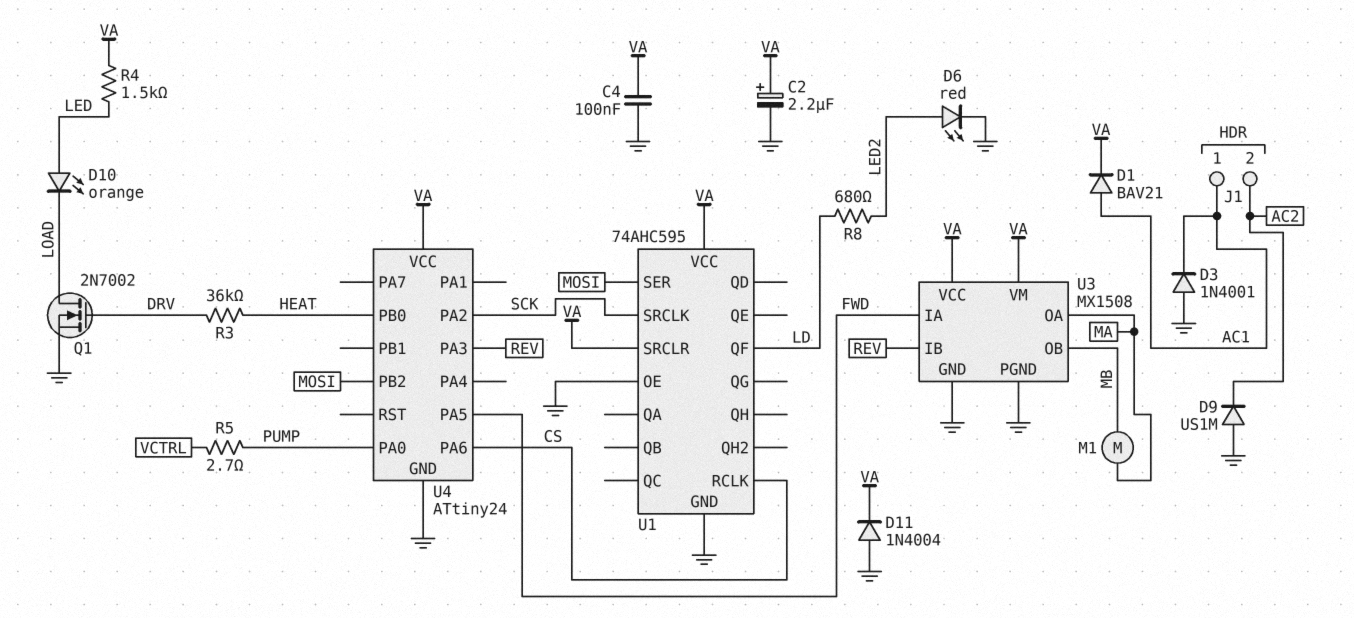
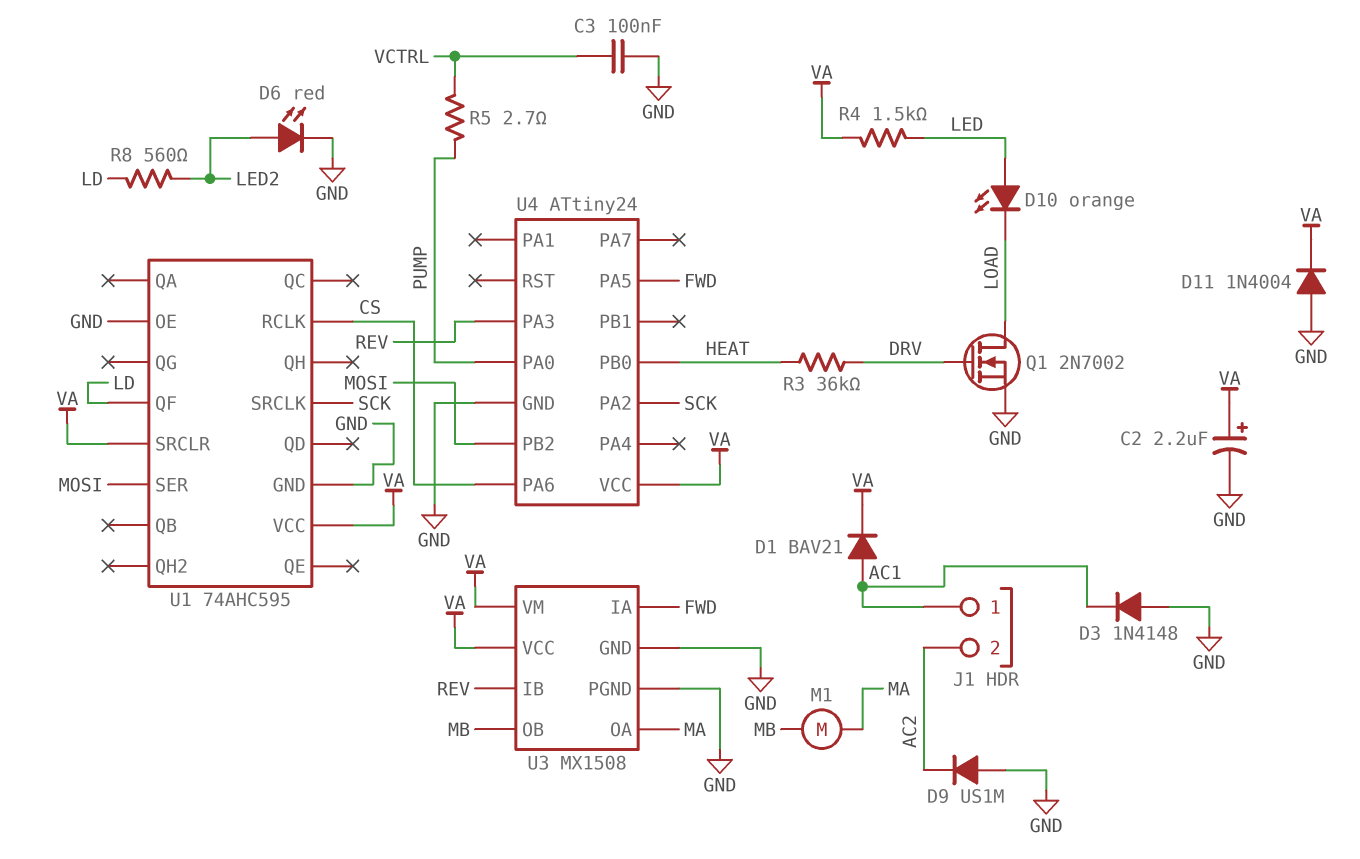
C3: none -> 100nF (GND, VCTRL)
C4: 100nF (GND, VA) -> none
D3: diode 1N4001 (A GND, K AC1) -> diode 1N4148 (A GND, K AC1)
R8: 680 (LD, LED2) -> 560 (LD, LED2)

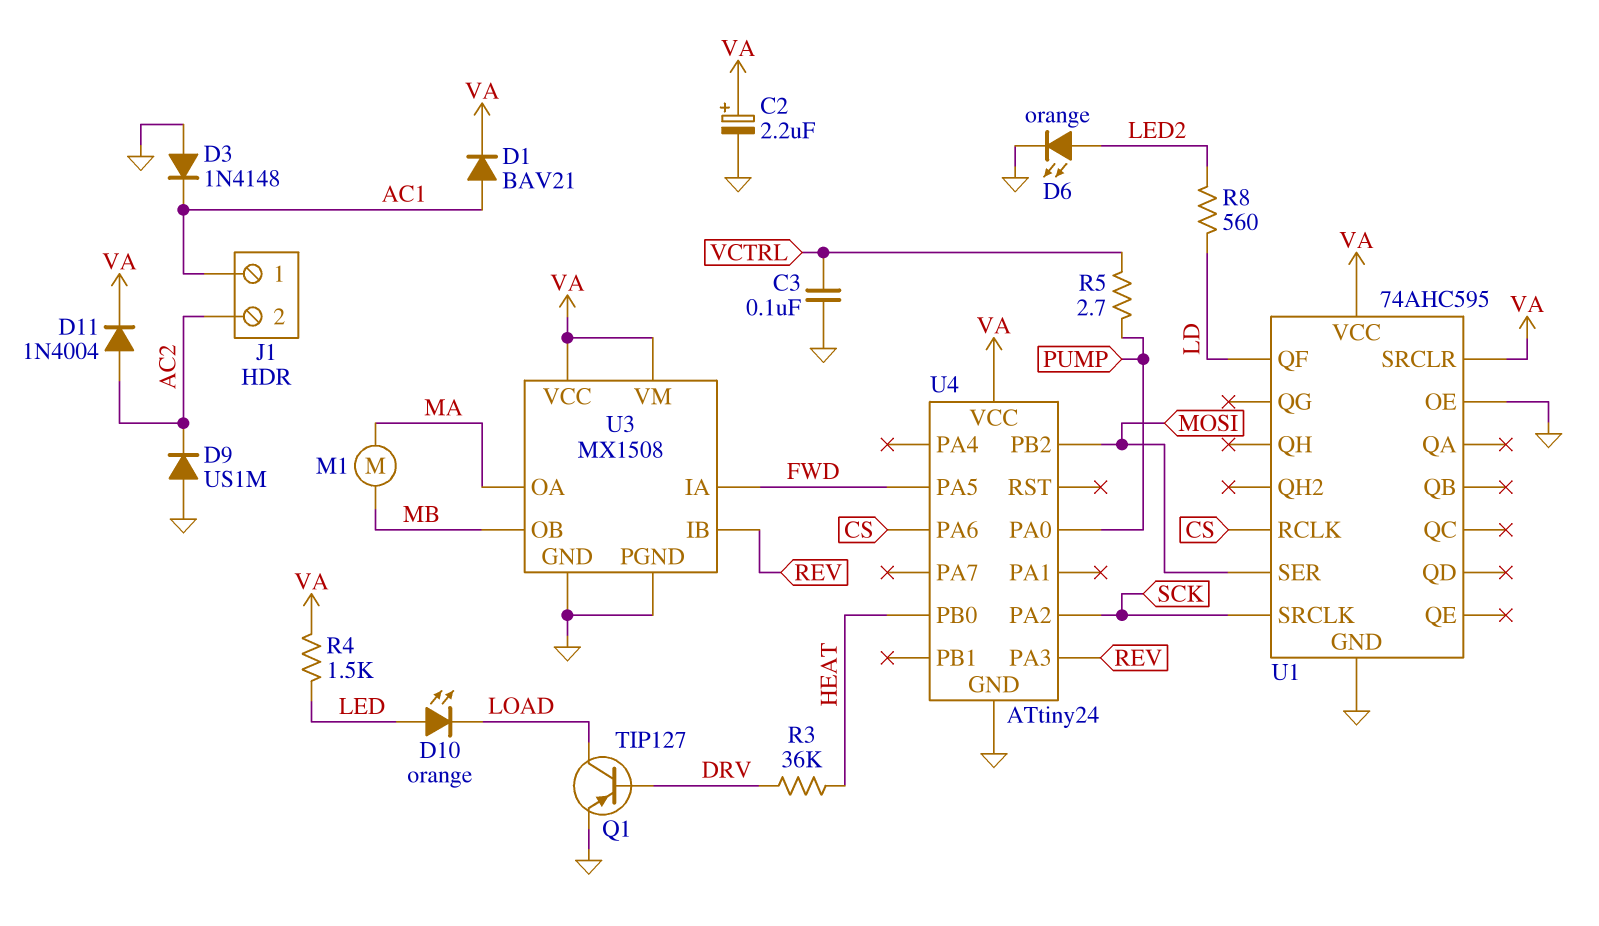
D6: LED red (A LED2, K GND) -> LED orange (A LED2, K GND)
D11: diode 1N4004 (A GND, K VA) -> diode 1N4004 (A AC2, K VA)
Q1: NMOS 2N7002 (G DRV, D LOAD, S GND) -> PNP TIP127 (B DRV, C LOAD, E GND)

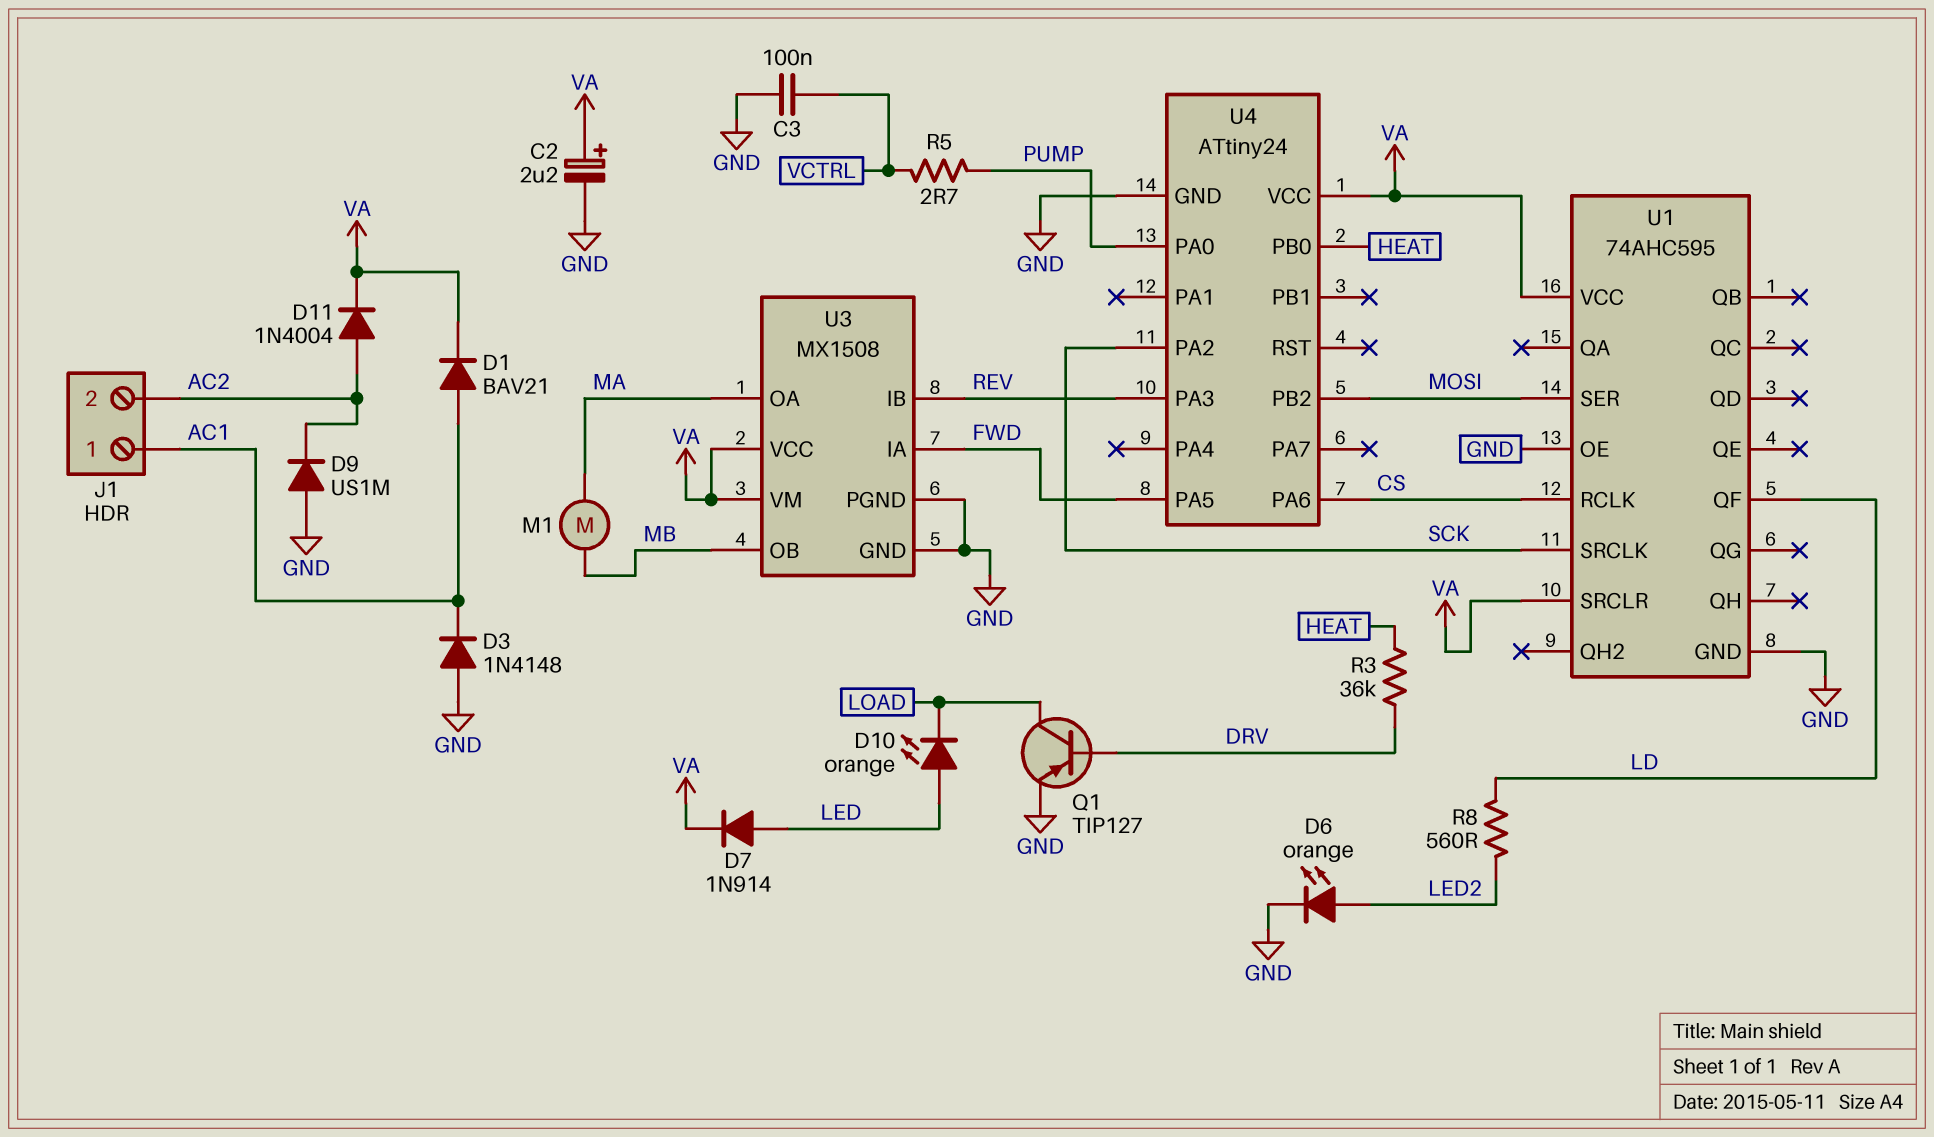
D7: none -> diode 1N914 (A LED, K VA)
R4: 1.5k (LED, VA) -> none

